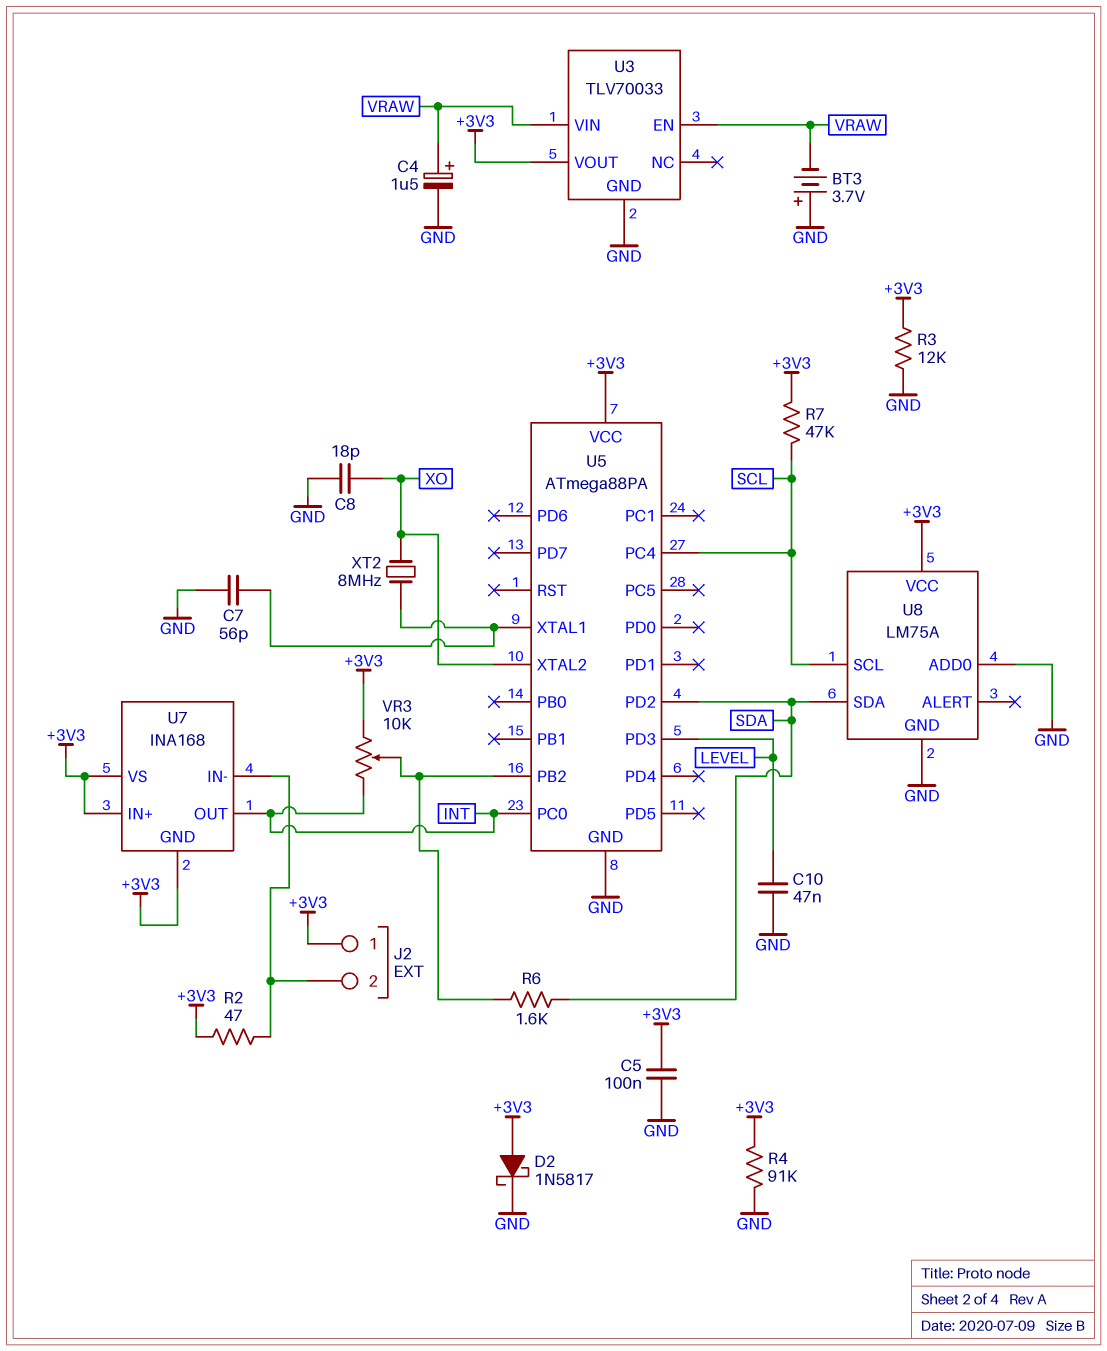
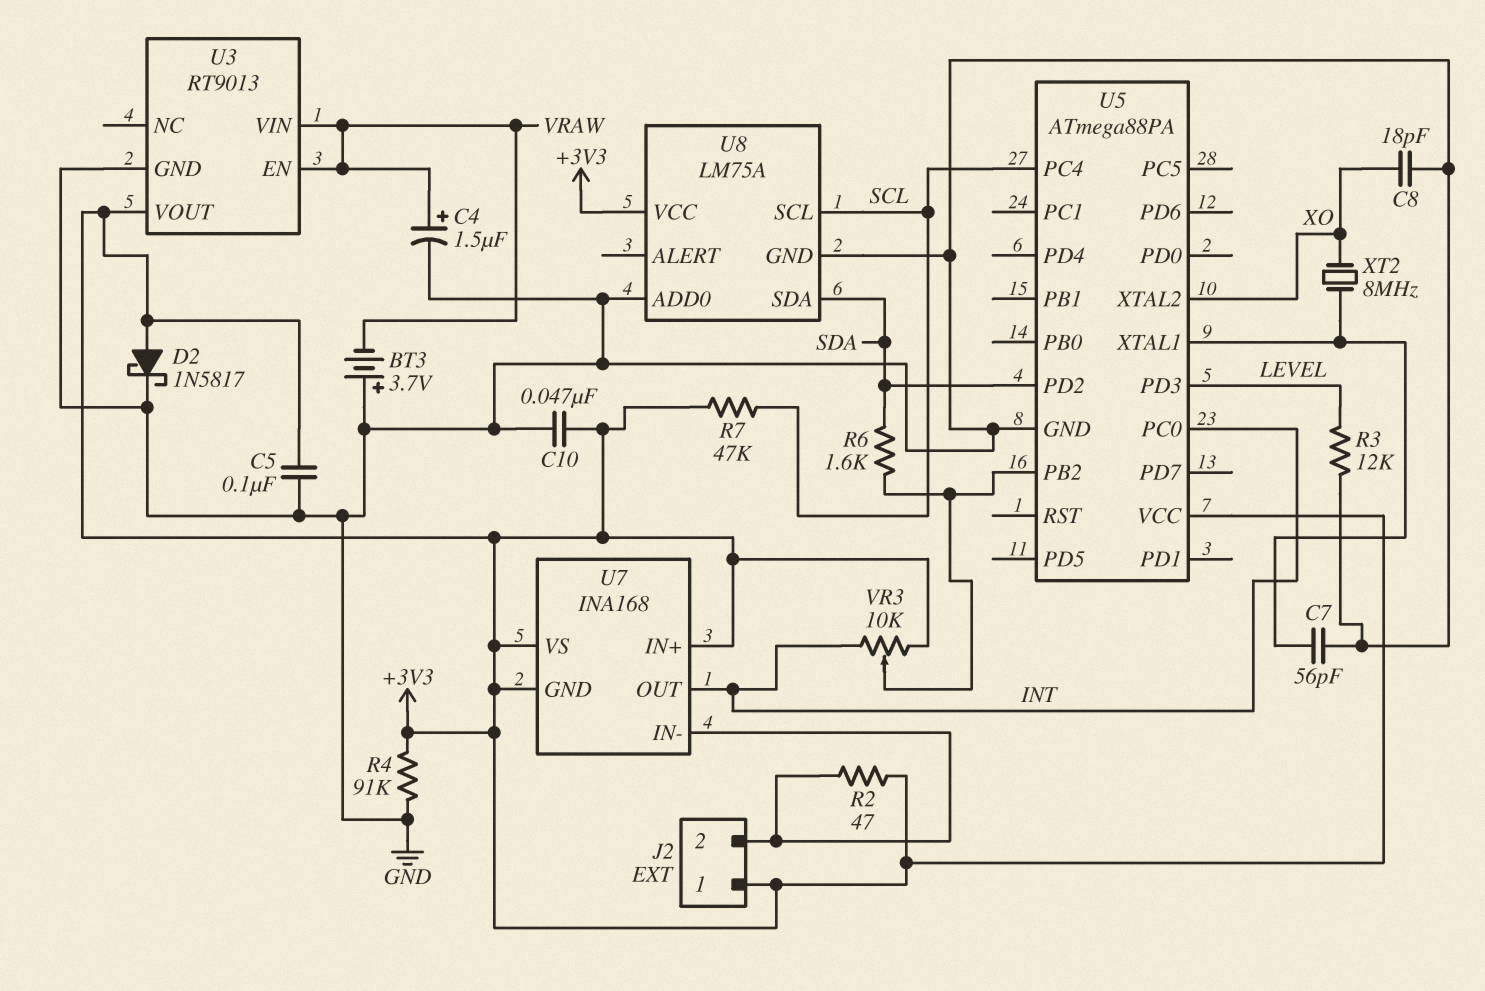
C10: 47nF (GND, LEVEL) -> 47nF (+3V3, GND)
R3: 12k (+3V3, GND) -> 12k (GND, LEVEL)
U3: TLV70033 -> RT9013

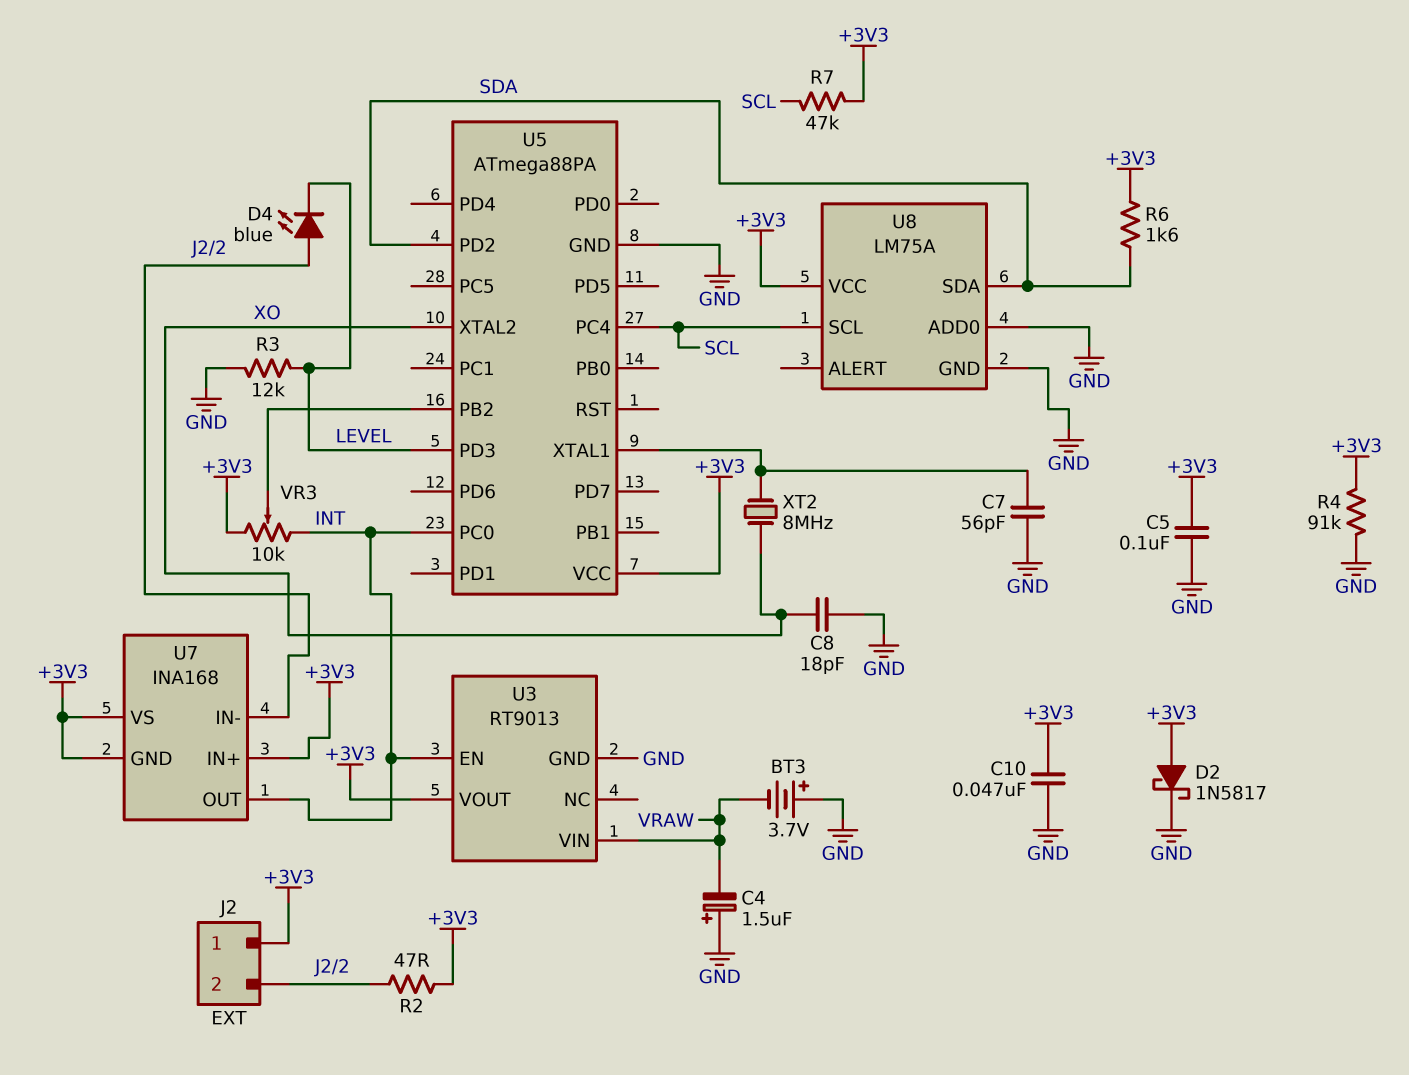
C4: 1.5uF (plus VRAW, minus GND) -> 1.5uF (plus GND, minus VRAW)
D4: none -> LED blue (A J2/2, K LEVEL)
R6: 1.6k (SDA, U5/PB2) -> 1.6k (+3V3, SDA)
U3 pin EN: VRAW -> INT

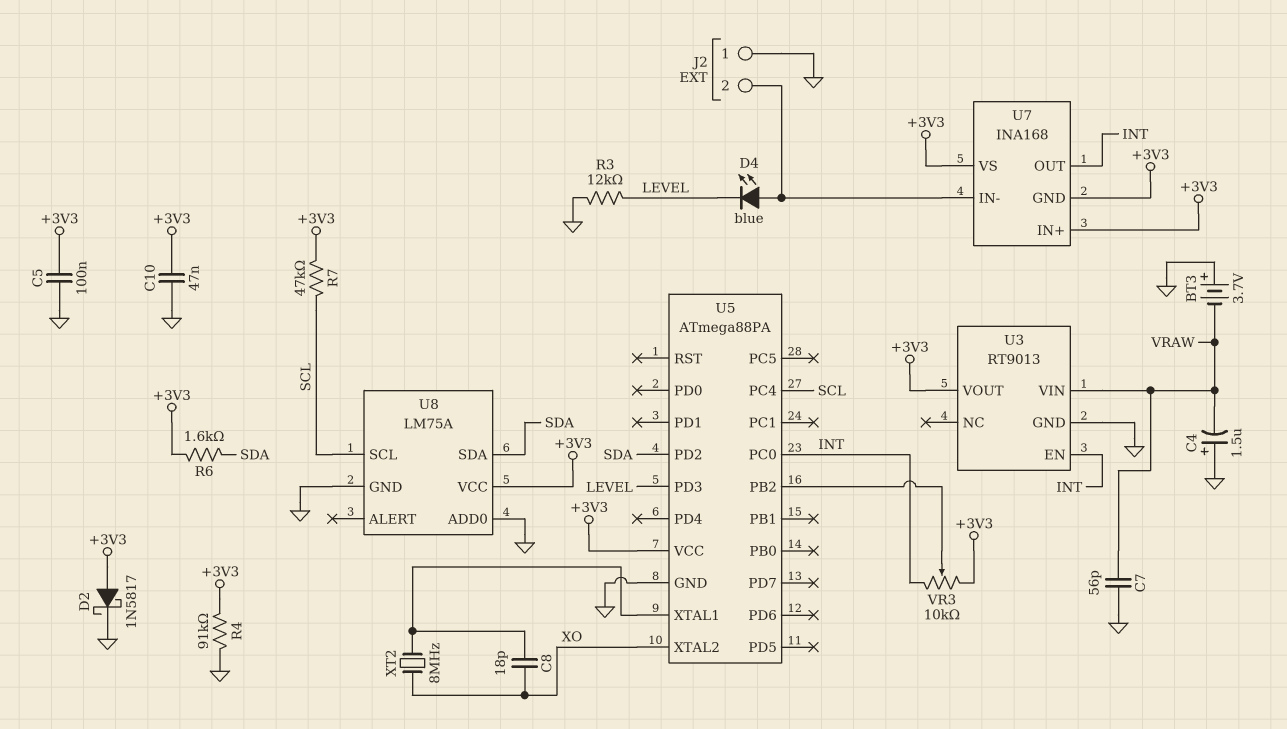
C7: 56pF (GND, U5/XTAL1) -> 56pF (GND, VRAW)
C8: 18pF (GND, XO) -> 18pF (U5/XTAL1, XO)
J2 pin 1: +3V3 -> GND
R2: 47 (+3V3, J2/2) -> none

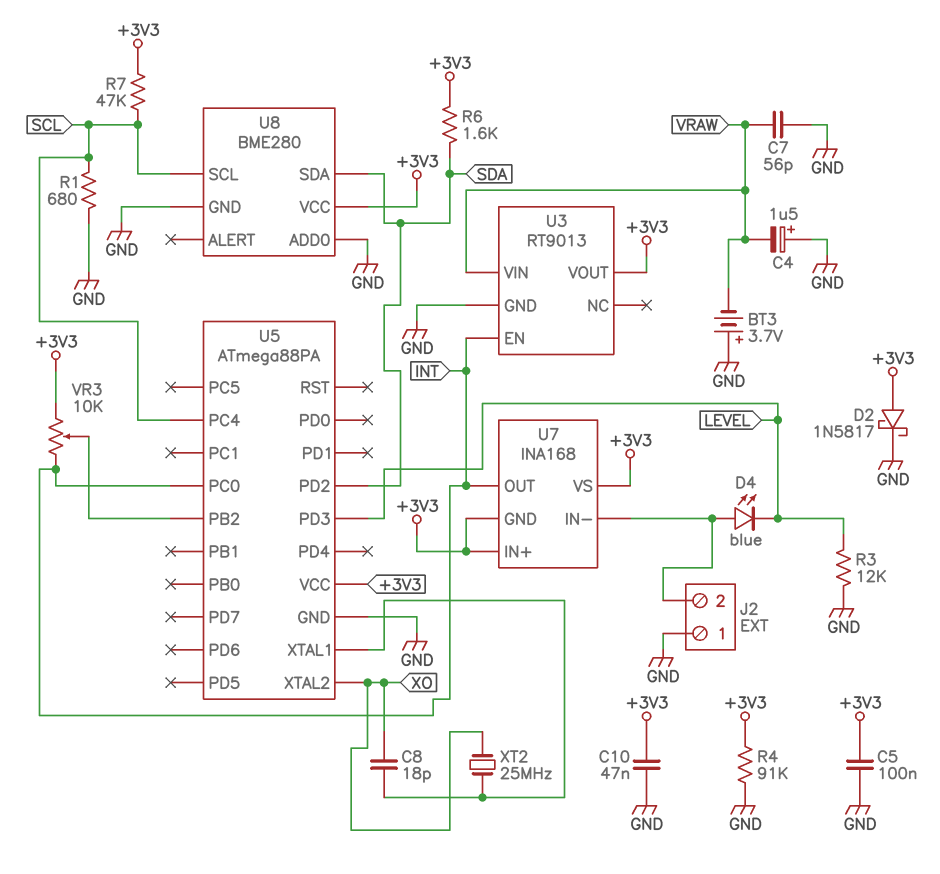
R1: none -> 680 (GND, SCL)
U8: LM75A -> BME280
XT2: 8MHz (U5/XTAL1, XO) -> 25MHz (U5/XTAL1, XO)

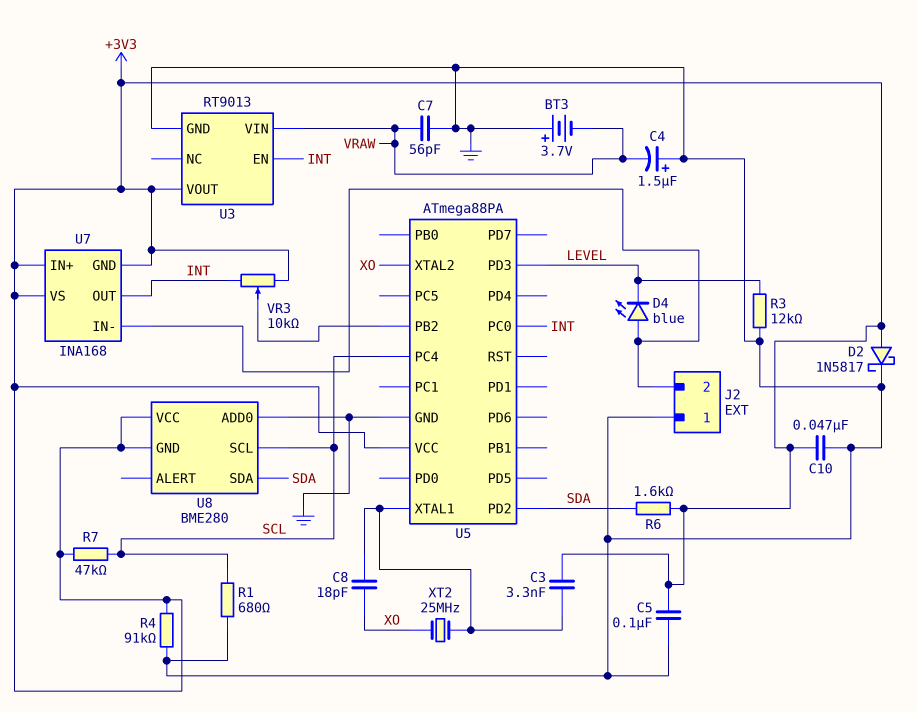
C3: none -> 3.3nF (+3V3, U5/XTAL1)
U8 pin GND: GND -> +3V3

